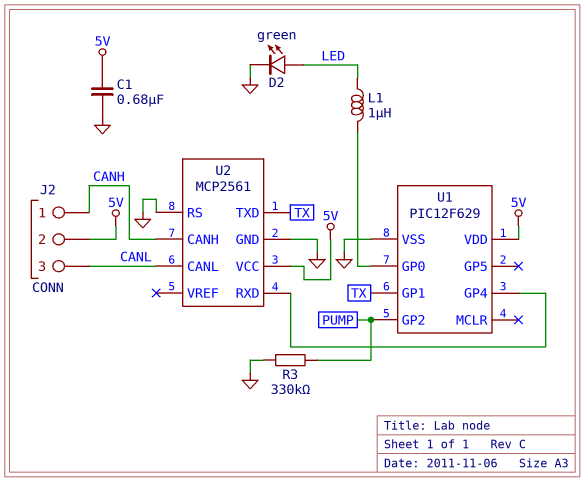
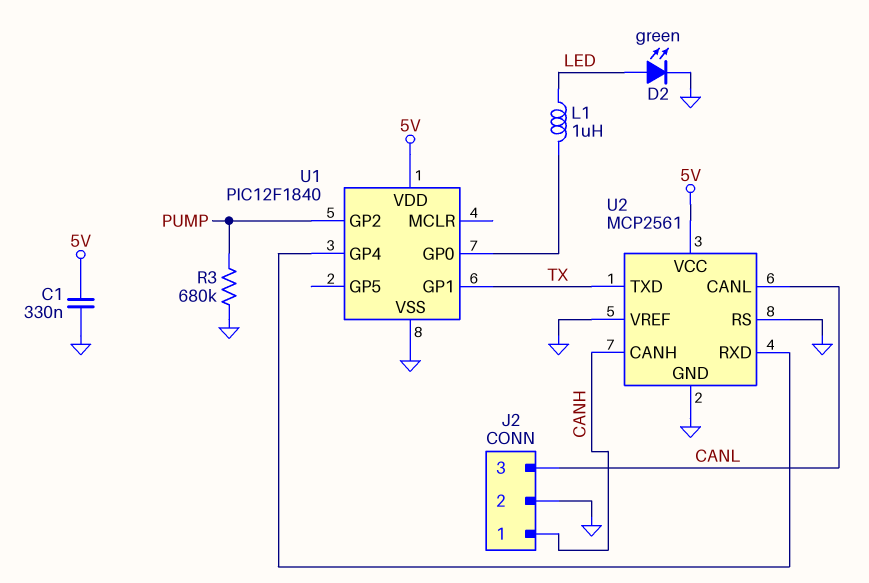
C1: 680nF (5V, GND) -> 330nF (5V, GND)
J2 pin 2: 5V -> GND
R3: 330k (GND, PUMP) -> 680k (GND, PUMP)
U1: PIC12F629 -> PIC12F1840
U2 pin VREF: none -> GND

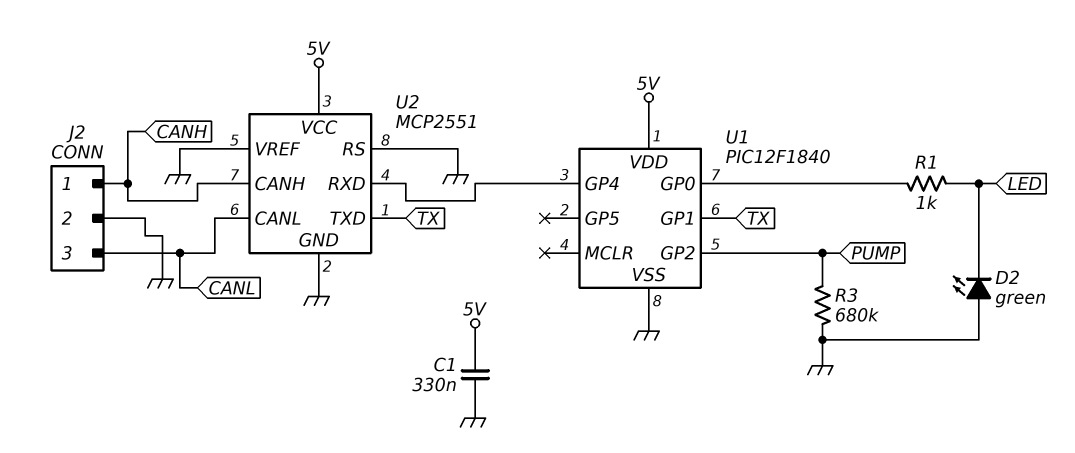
D2: LED green (A LED, K GND) -> LED green (A GND, K LED)
L1: 1uH (LED, U1/GP0) -> none
R1: none -> 1k (LED, U1/GP0)
U2: MCP2561 -> MCP2551

